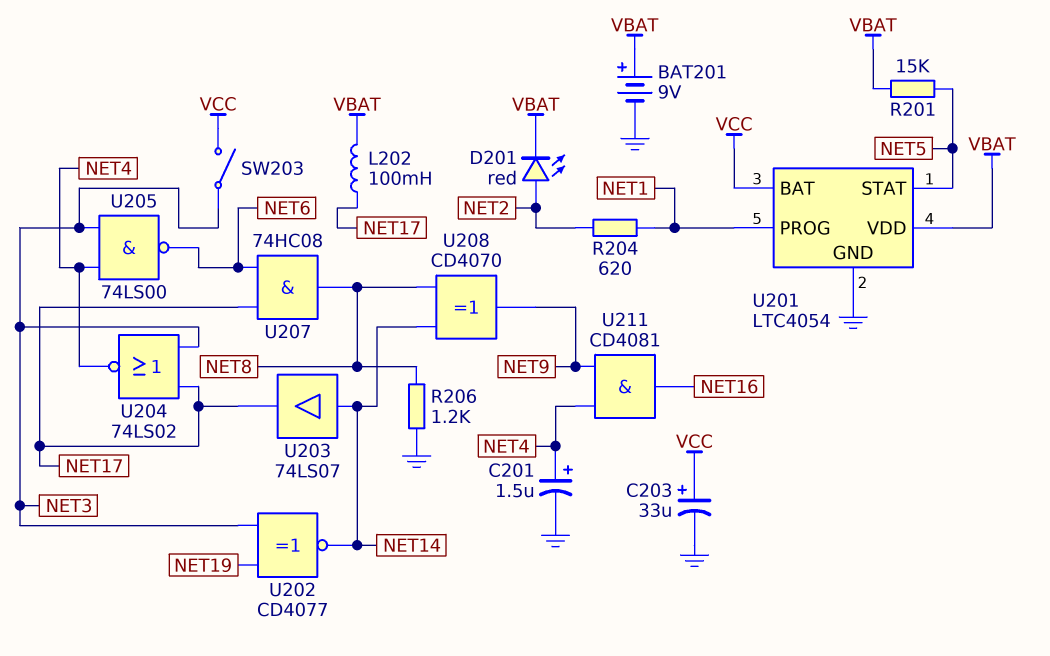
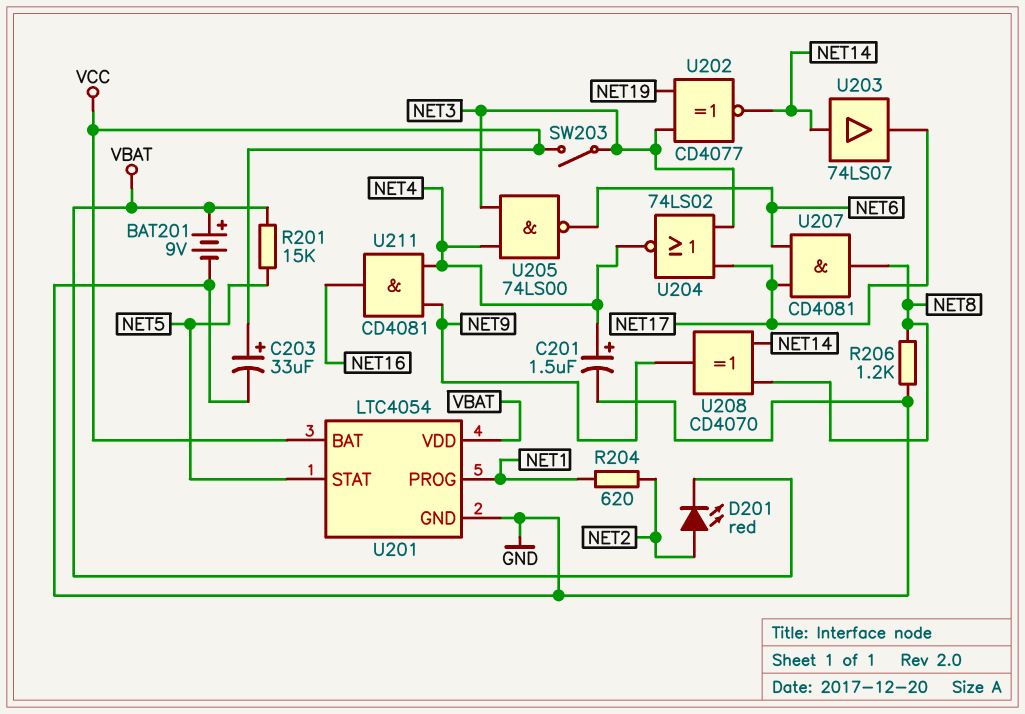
L202: 100mH (NET17, VBAT) -> none
U207: AND 74HC08 (in NET6, in NET17, out NET8) -> AND CD4081 (in NET6, in NET17, out NET8)

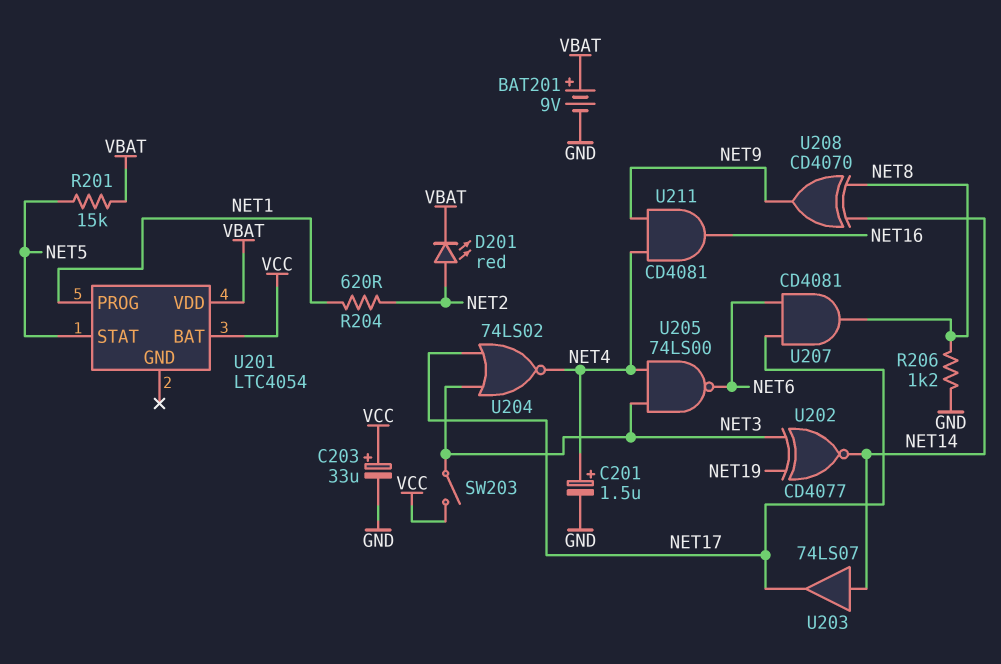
U201 pin GND: GND -> none

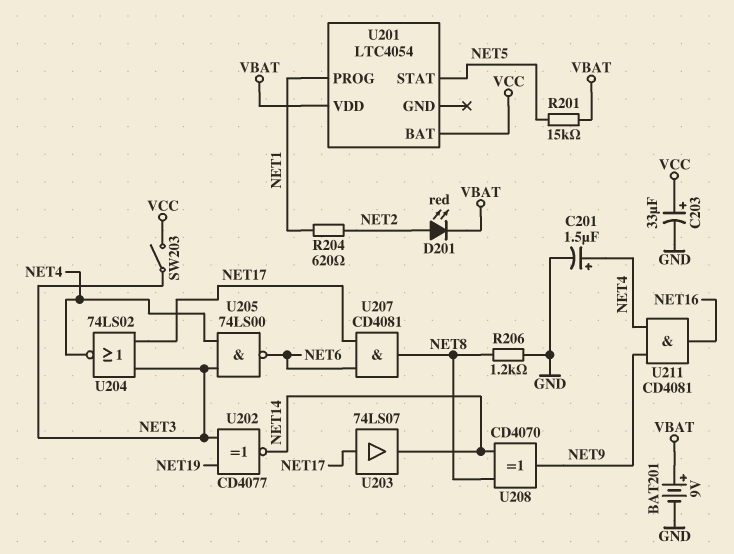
U203: buffer 74LS07 (in NET14, out NET17) -> buffer 74LS07 (in NET17, out NET14)

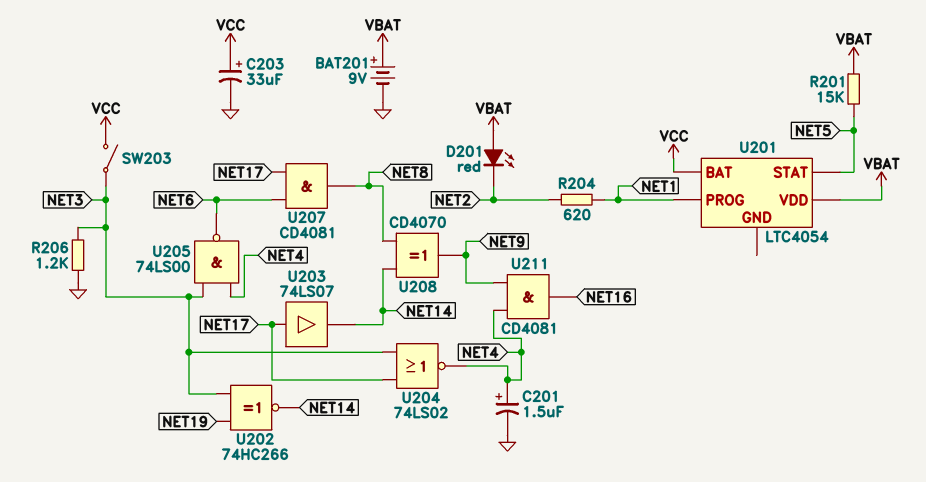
D201: LED red (A NET2, K VBAT) -> LED red (A VBAT, K NET2)
R206: 1.2k (GND, NET8) -> 1.2k (GND, NET3)
U202: XNOR CD4077 (in NET3, in NET19, out NET14) -> XNOR 74HC266 (in NET3, in NET19, out NET14)

